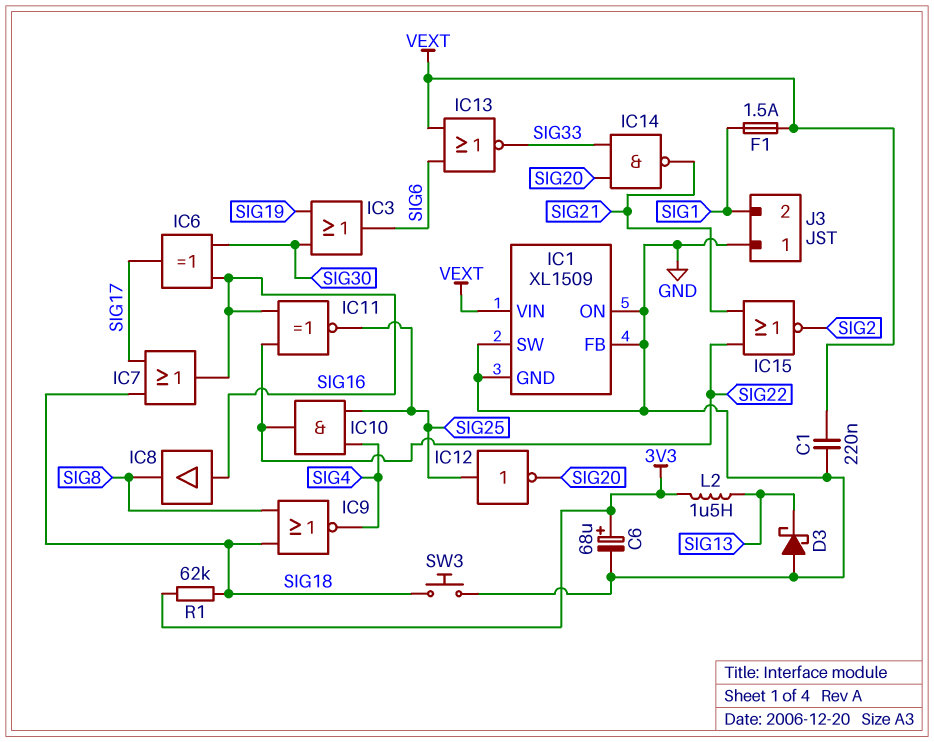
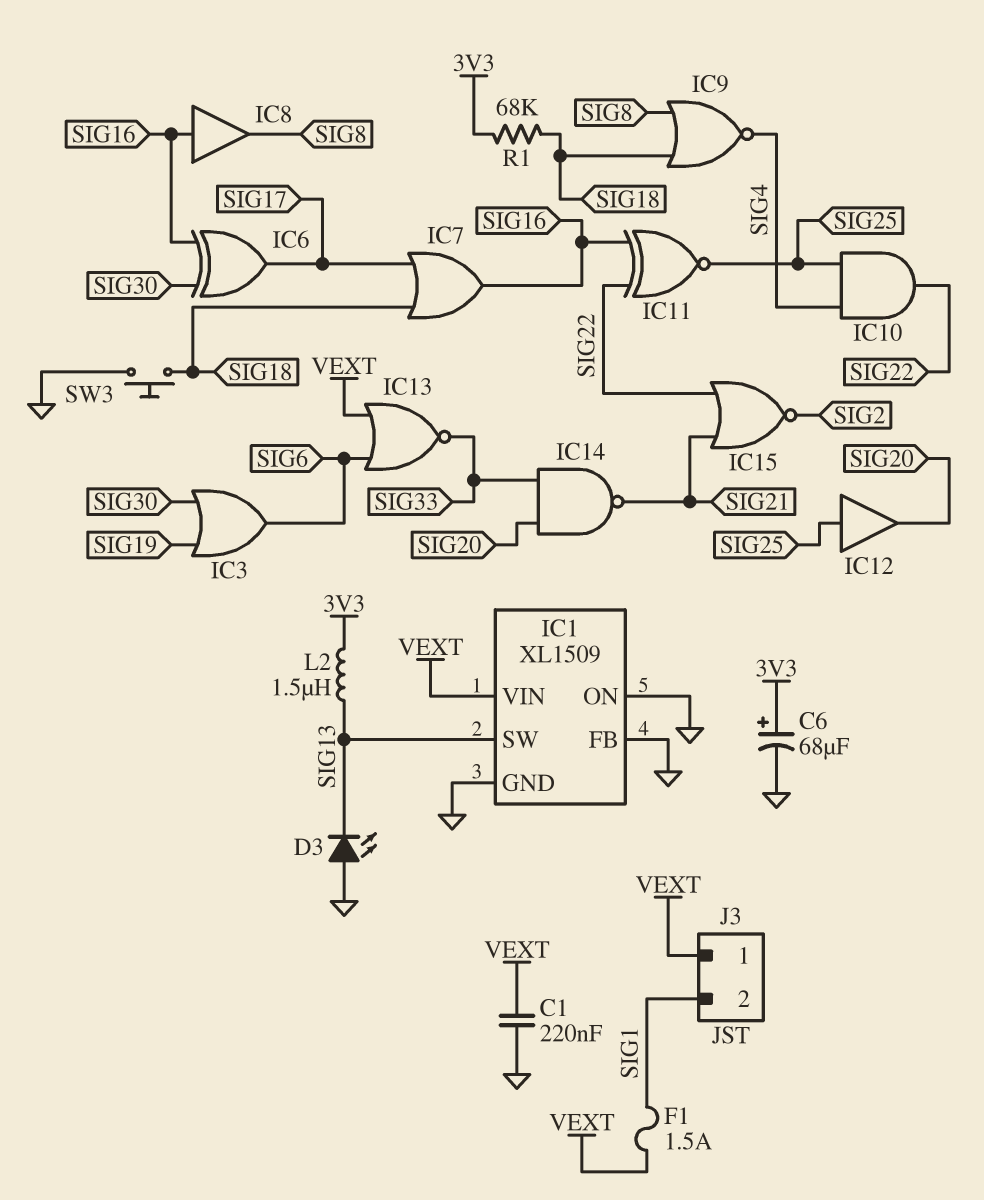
D3: schottky (A GND, K SIG13) -> LED (A GND, K SIG13)
IC1 pin SW: GND -> SIG13
IC12: NOT (in SIG25, out SIG20) -> buffer (in SIG25, out SIG20)
J3 pin 1: GND -> VEXT
R1: 62k (3V3, SIG18) -> 68k (3V3, SIG18)

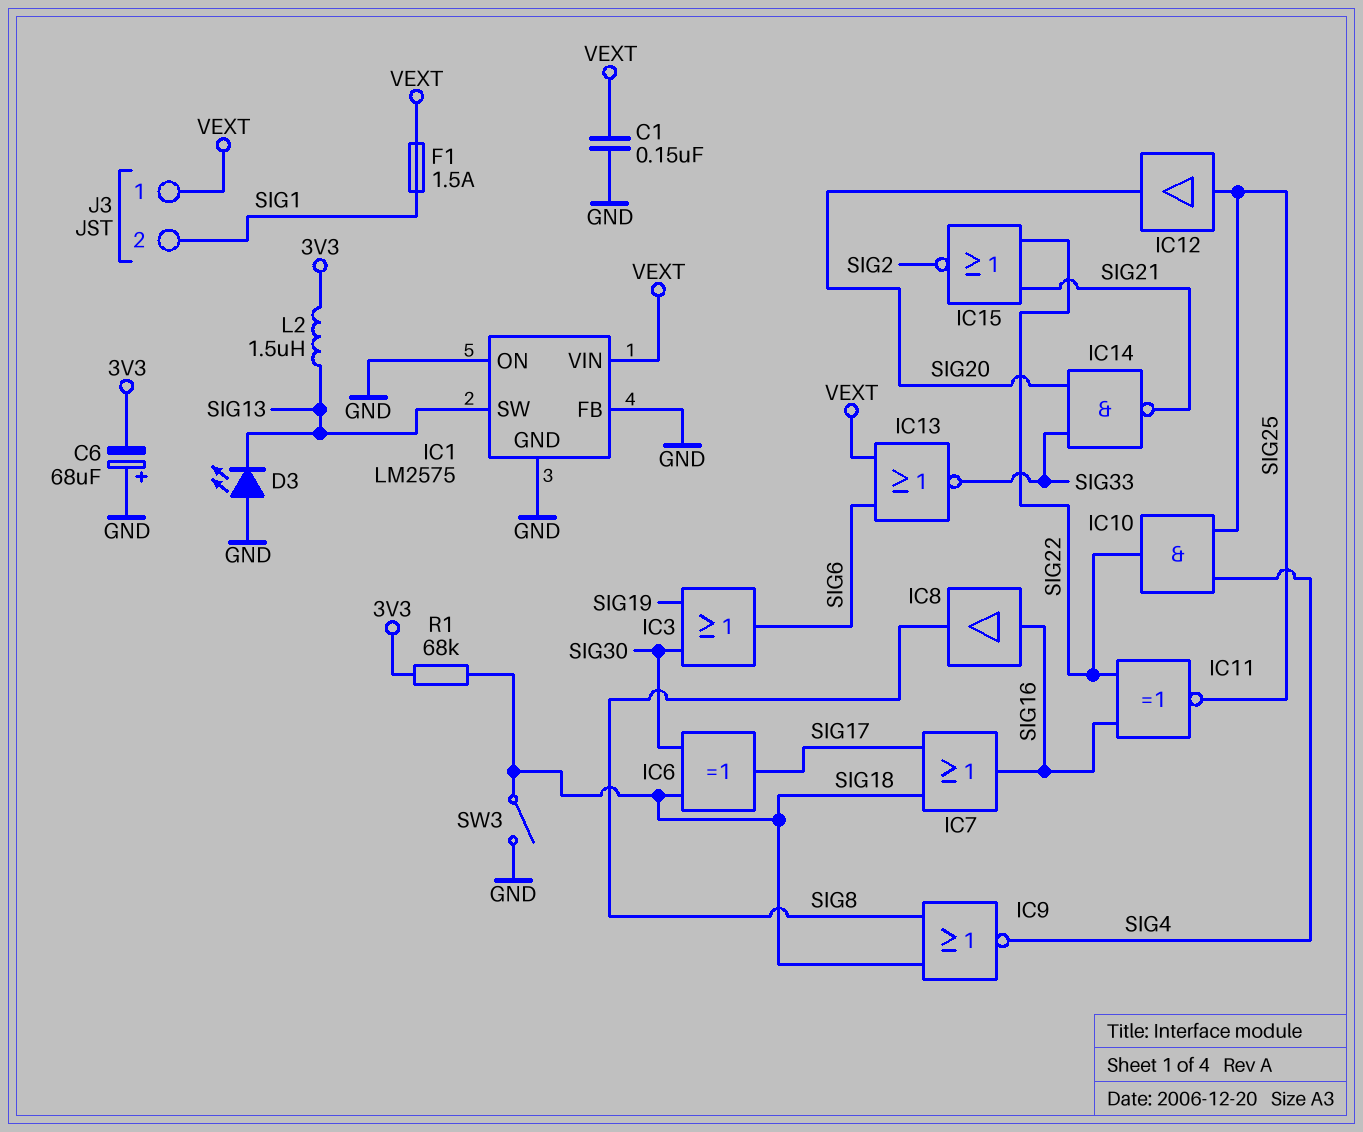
C1: 220nF (GND, VEXT) -> 150nF (GND, VEXT)
C6: 68uF (plus 3V3, minus GND) -> 68uF (plus GND, minus 3V3)
IC1: XL1509 -> LM2575
IC6: XOR (in SIG16, in SIG30, out SIG17) -> XOR (in SIG18, in SIG30, out SIG17)
SW3: button (GND, SIG18) -> switch (GND, SIG18)

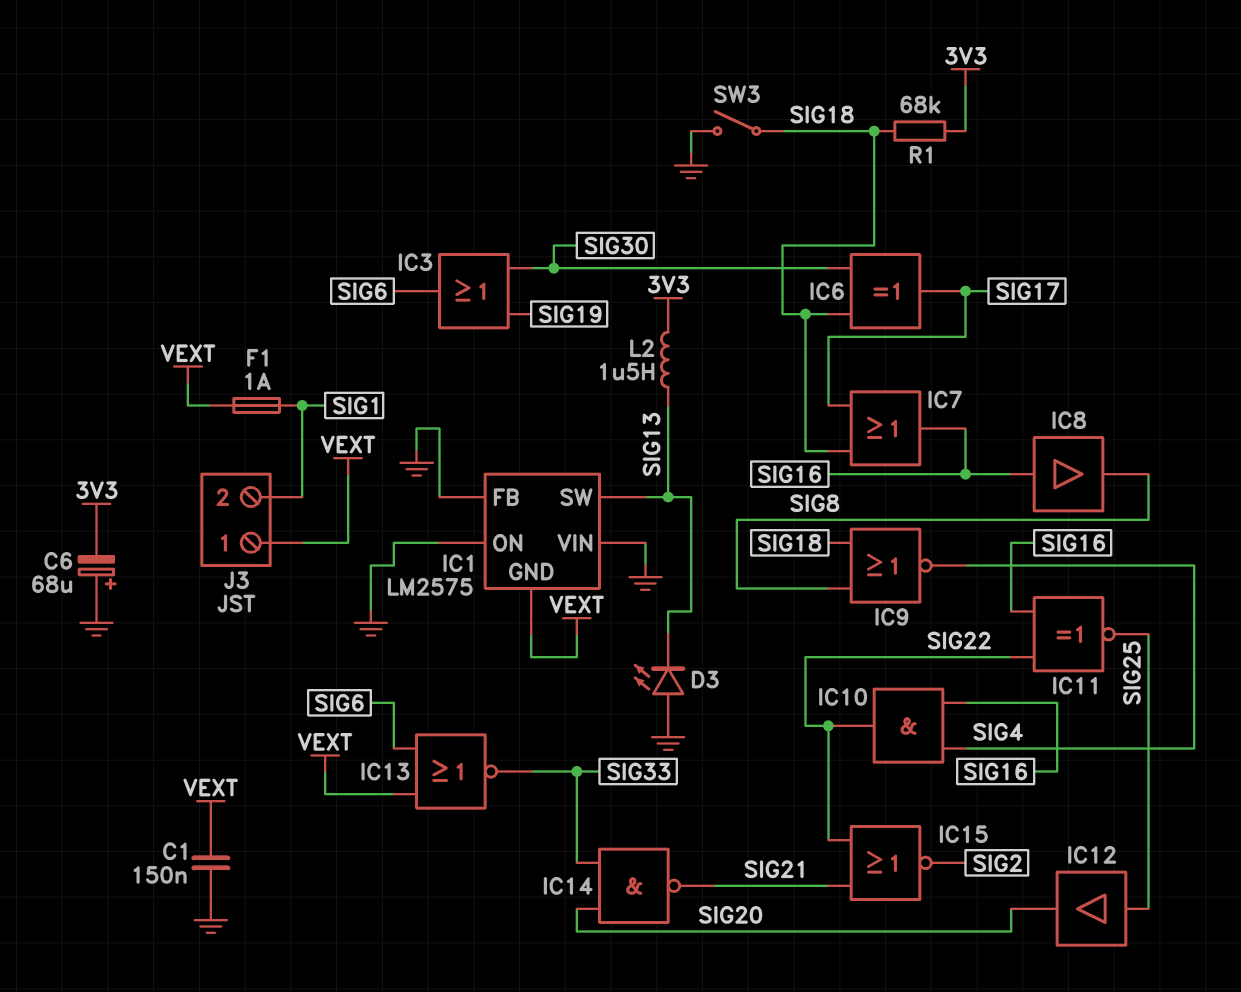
F1: 1.5A (SIG1, VEXT) -> 1A (SIG1, VEXT)
IC1 pin GND: GND -> VEXT
IC1 pin VIN: VEXT -> GND
IC10: AND (in SIG4, in SIG25, out SIG22) -> AND (in SIG4, in SIG16, out SIG22)

